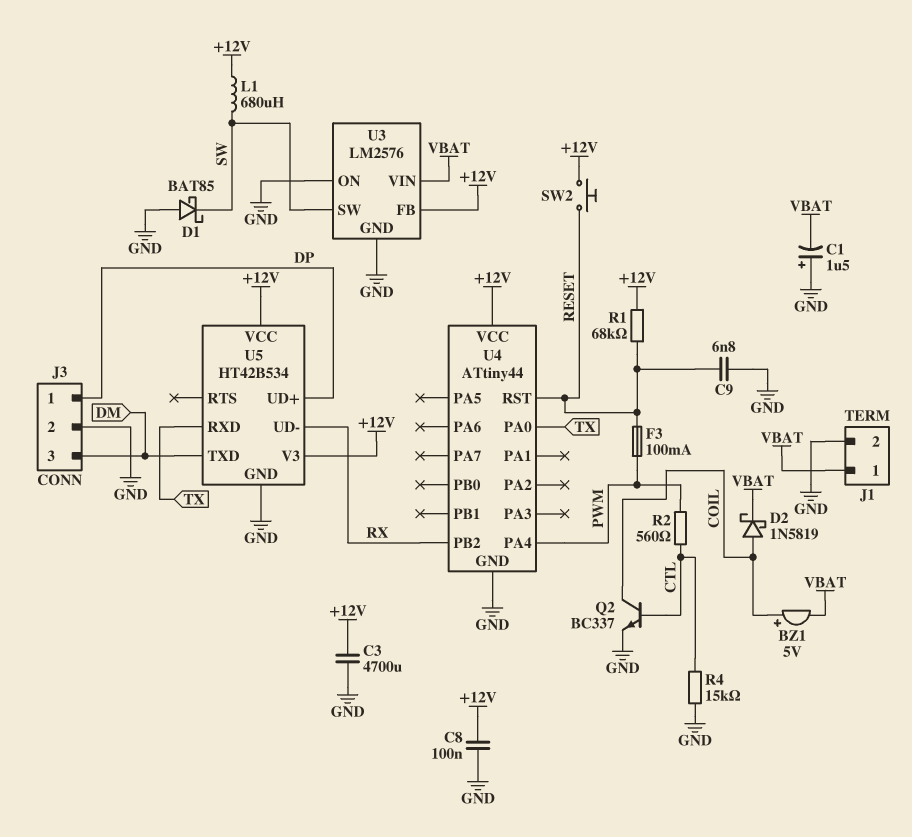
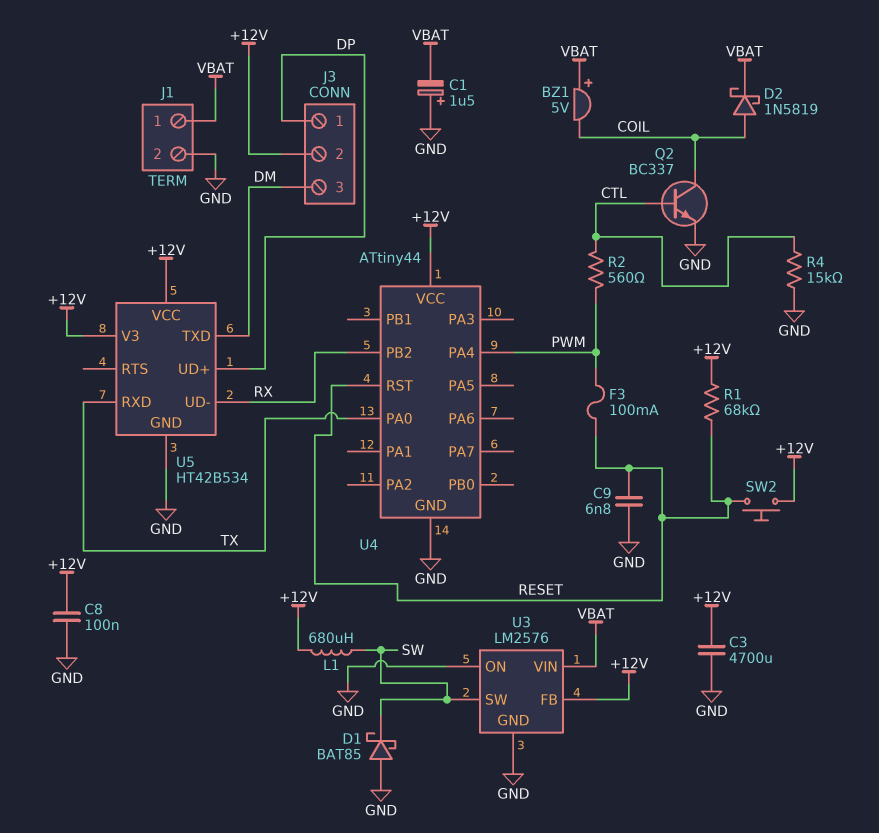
BZ1: buzzer 5V (plus COIL, minus VBAT) -> buzzer 5V (plus VBAT, minus COIL)
J3 pin 2: GND -> +12V

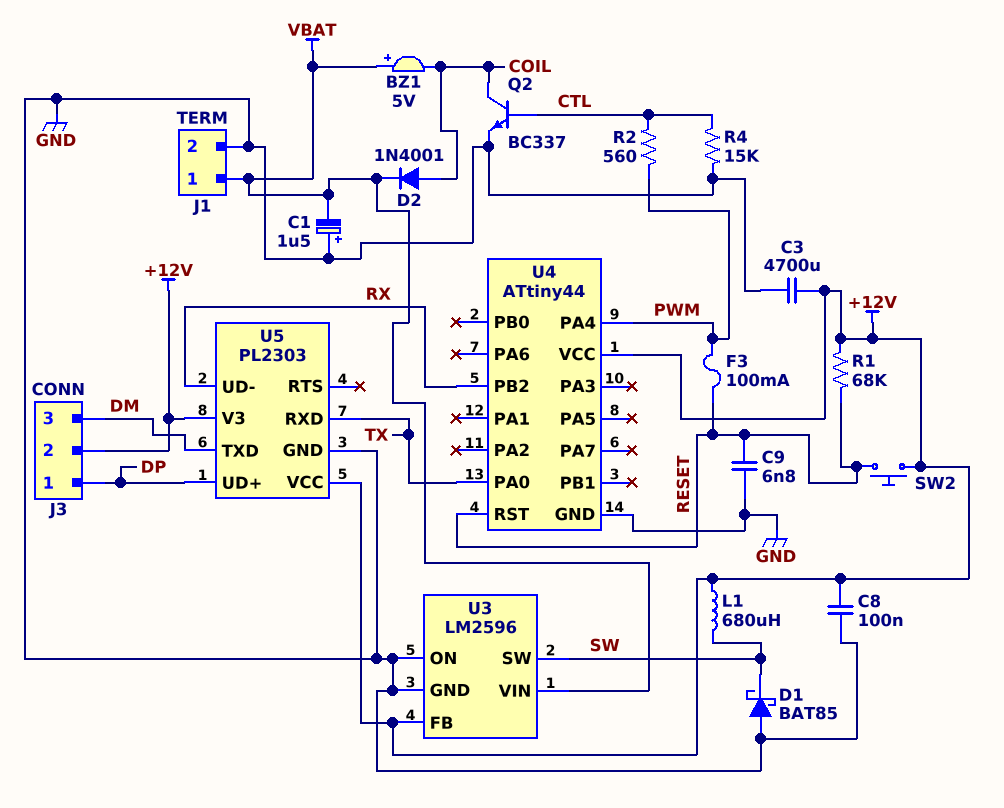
D2: schottky 1N5819 (A COIL, K VBAT) -> diode 1N4001 (A COIL, K VBAT)
U3: LM2576 -> LM2596
U5: HT42B534 -> PL2303

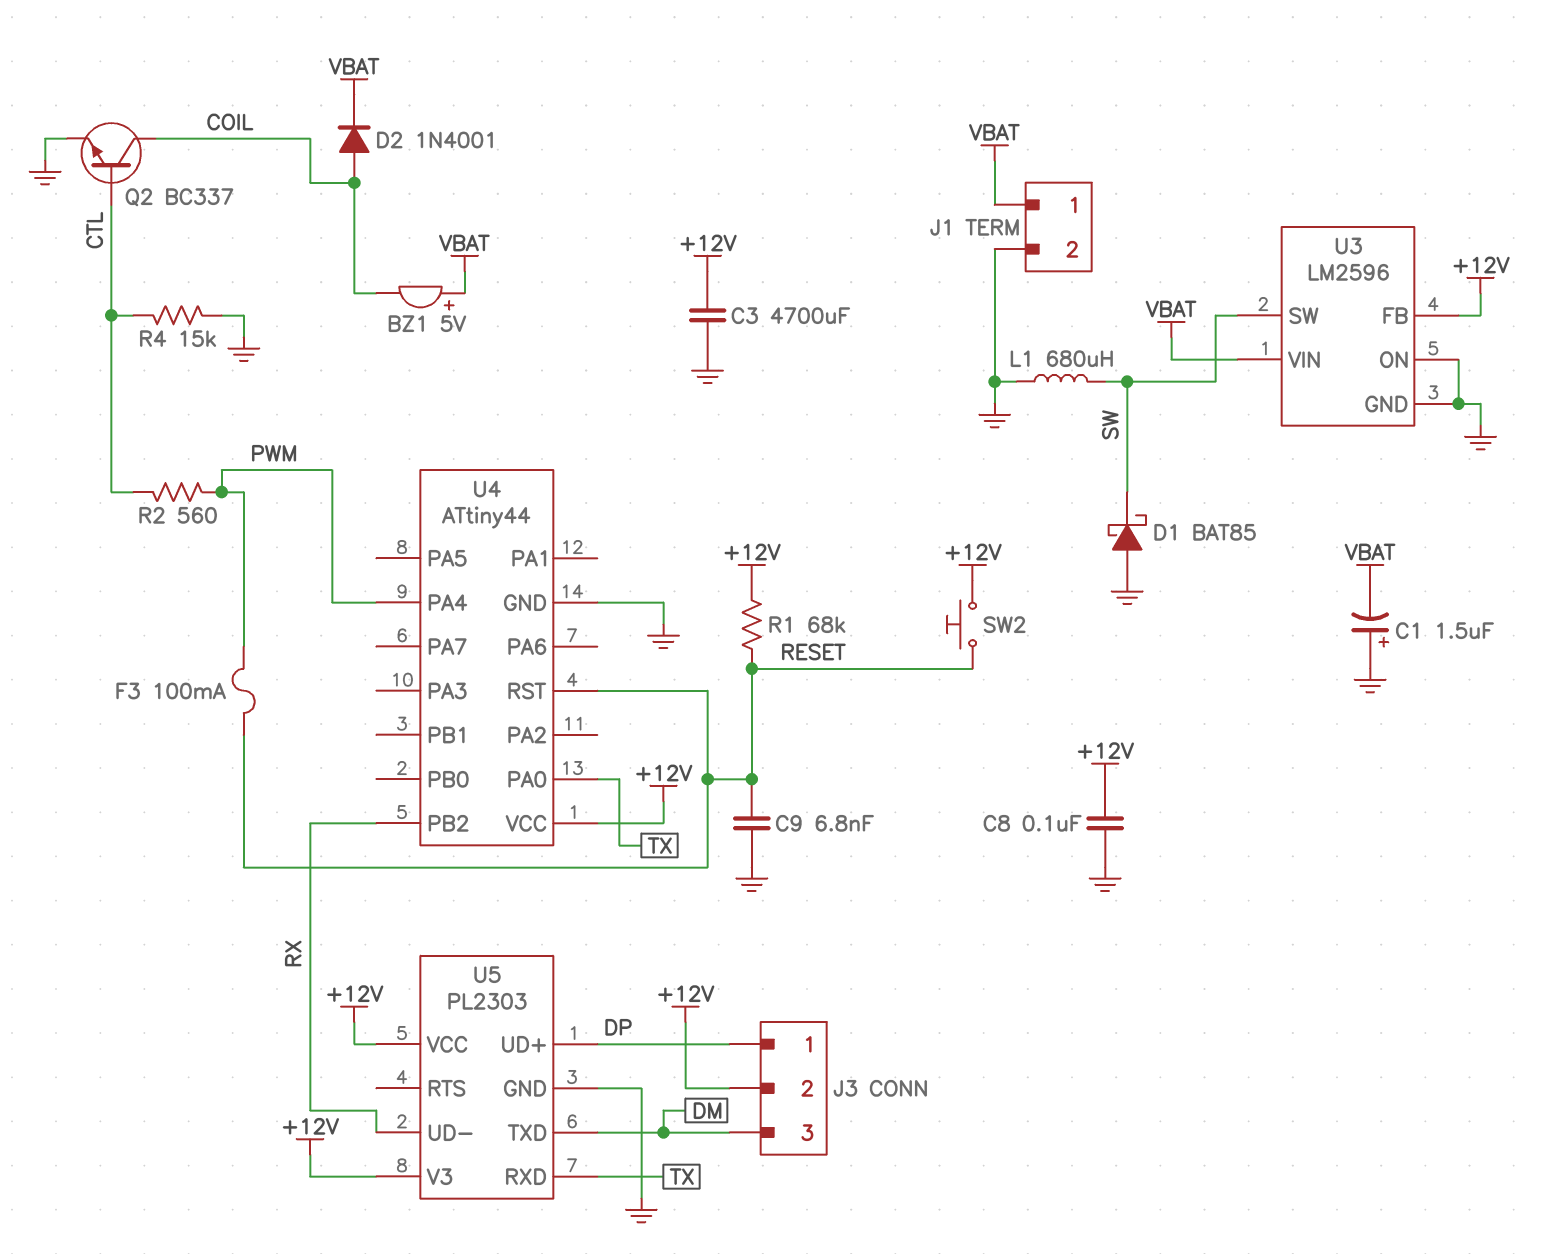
L1: 680uH (+12V, SW) -> 680uH (GND, SW)

